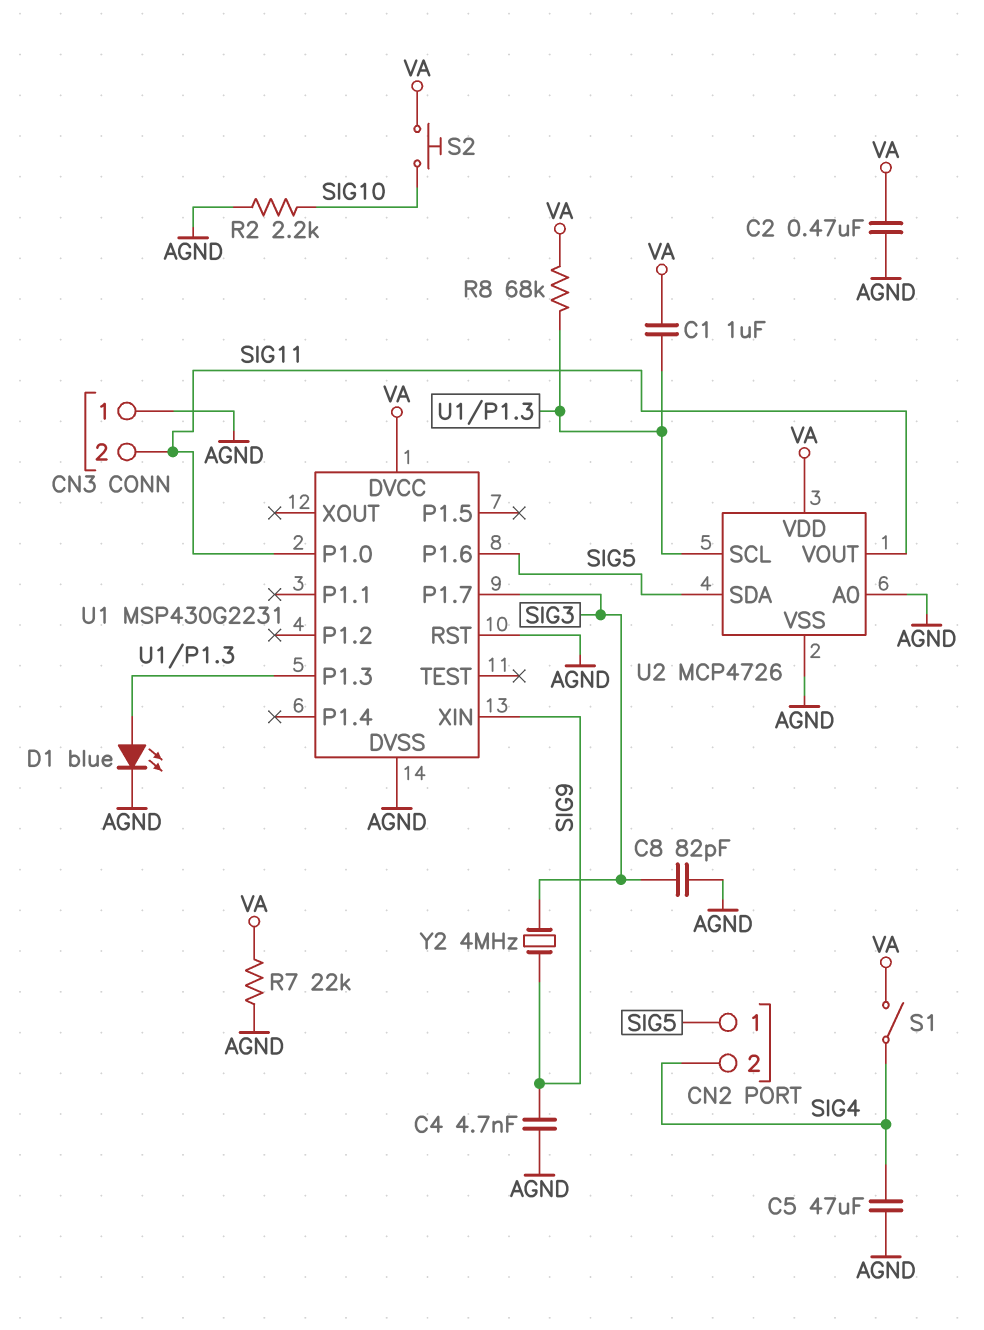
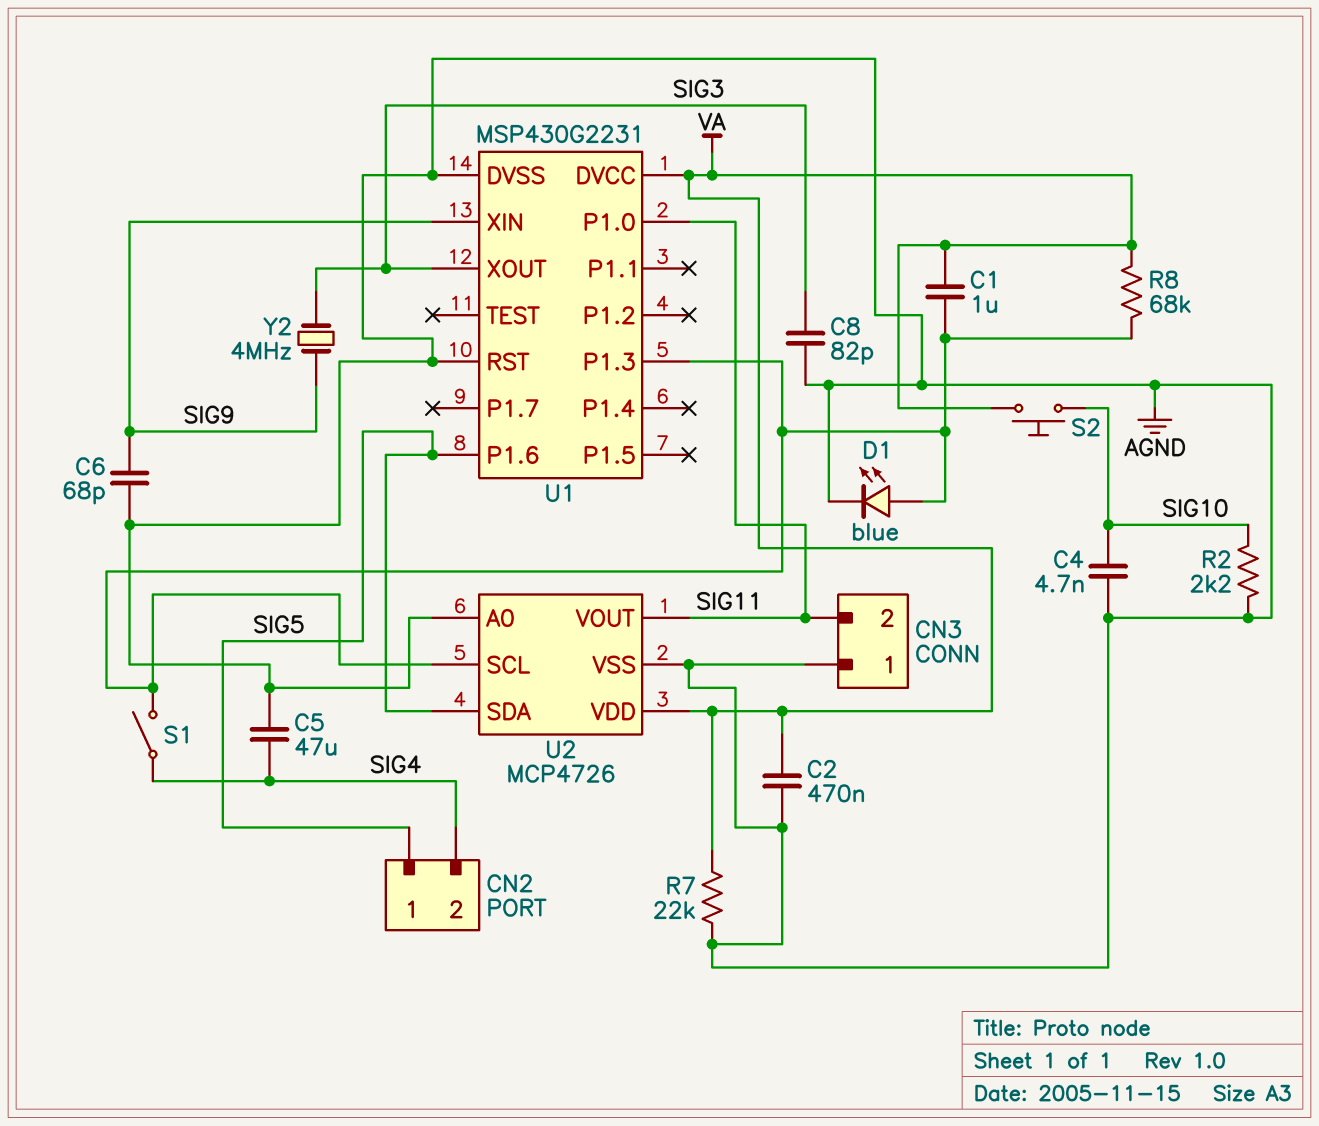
C4: 4.7nF (AGND, SIG9) -> 4.7nF (AGND, SIG10)
C6: none -> 68pF (AGND, SIG9)
S1: switch (SIG4, VA) -> switch (SIG4, U1/P1.3)
U1 pin P1.7: SIG3 -> none
U1 pin XOUT: none -> SIG3

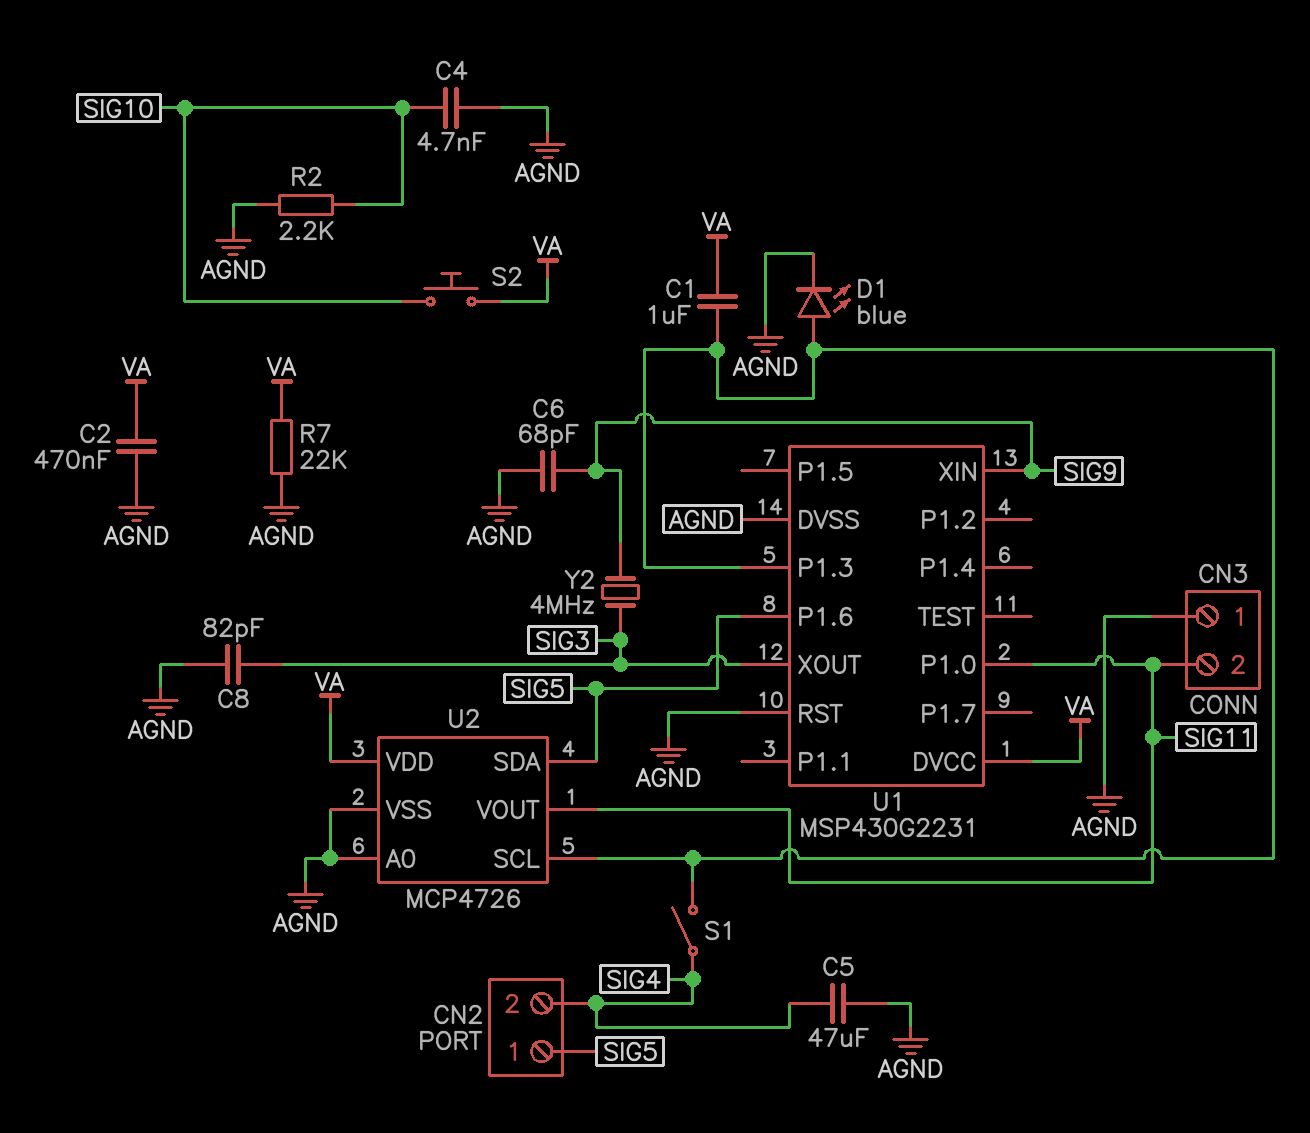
R8: 68k (U1/P1.3, VA) -> none

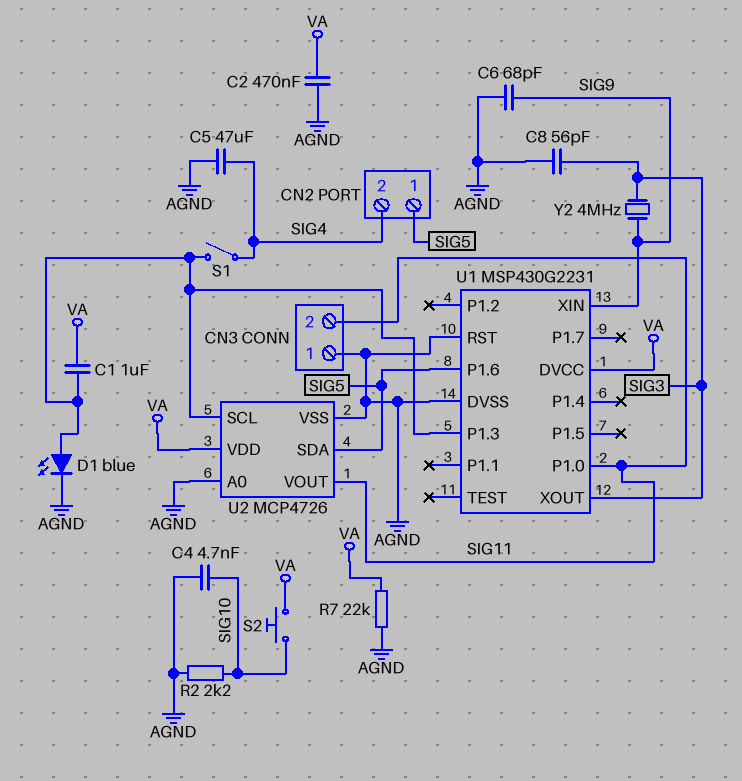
C8: 82pF (AGND, SIG3) -> 56pF (AGND, SIG3)

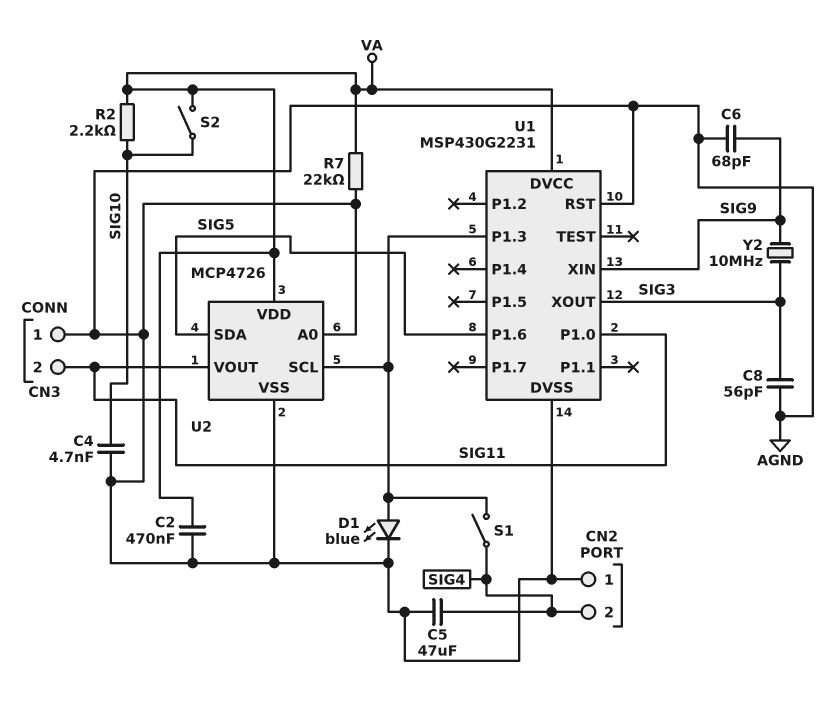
C1: 1uF (U1/P1.3, VA) -> none
CN2 pin 1: SIG5 -> AGND
R2: 2.2k (AGND, SIG10) -> 2.2k (SIG10, VA)
S2: button (SIG10, VA) -> switch (SIG10, VA)
Y2: 4MHz (SIG3, SIG9) -> 10MHz (SIG3, SIG9)

